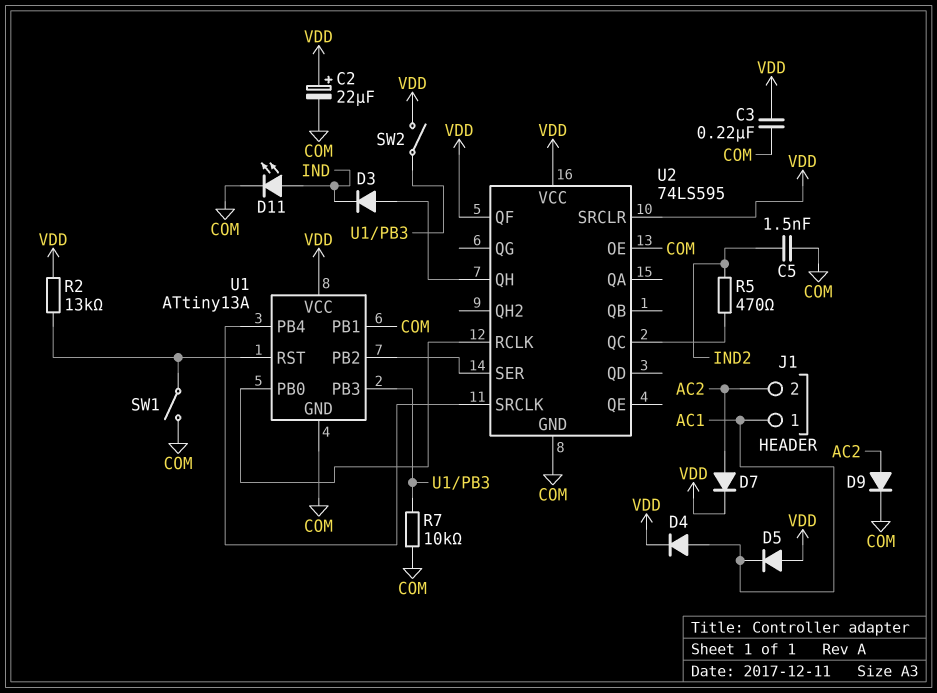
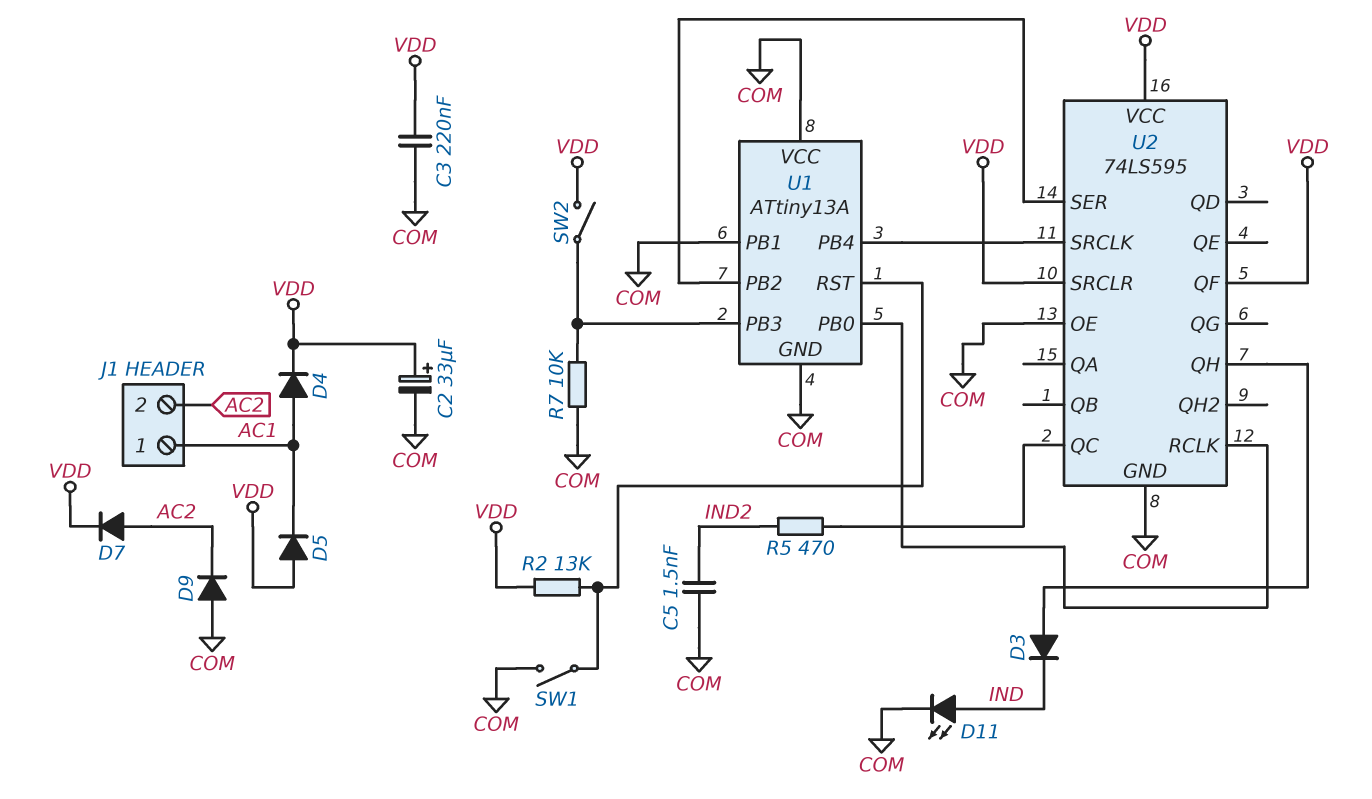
C2: 22uF (plus VDD, minus COM) -> 33uF (plus VDD, minus COM)
D9: diode (A AC2, K COM) -> diode (A COM, K AC2)
U1 pin VCC: VDD -> COM

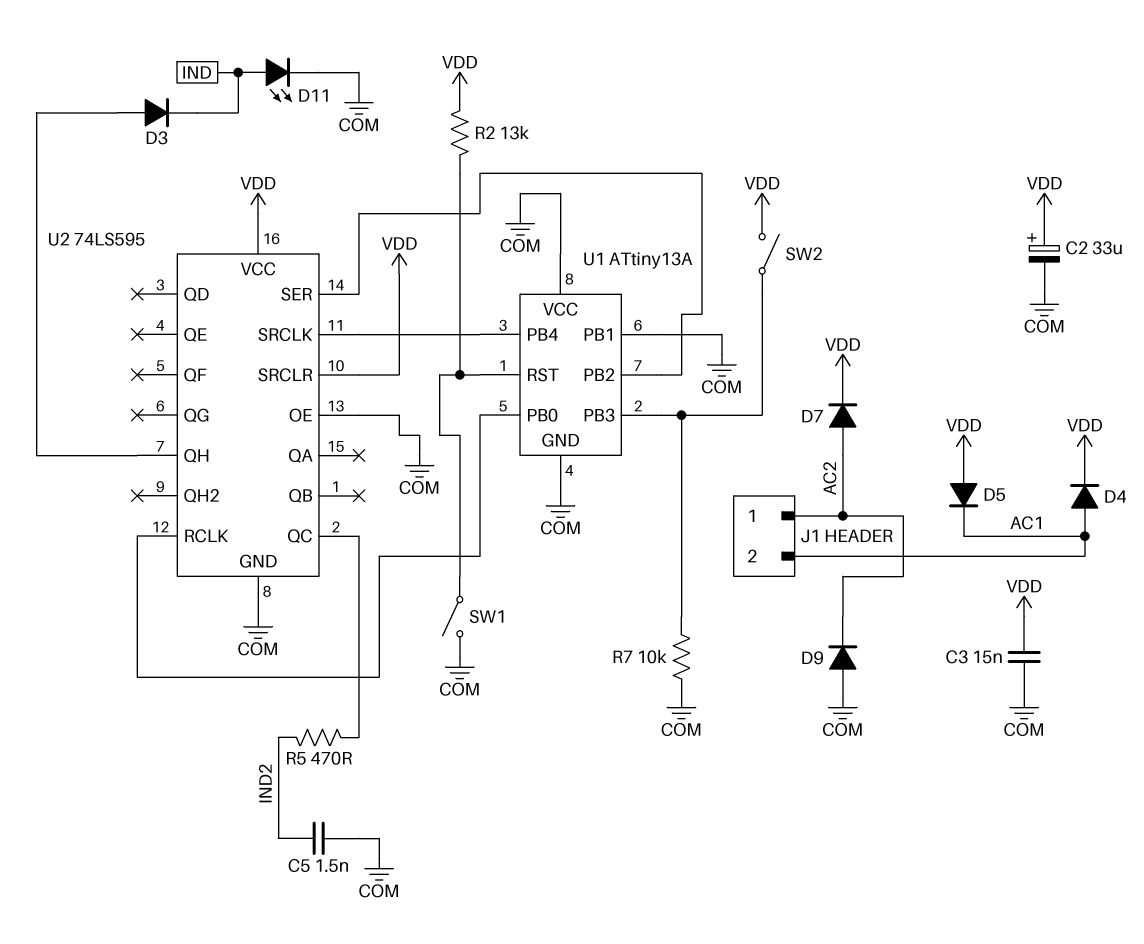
C3: 220nF (COM, VDD) -> 15nF (COM, VDD)
J1 pin 1: AC1 -> AC2
J1 pin 2: AC2 -> AC1
U2 pin QF: VDD -> none

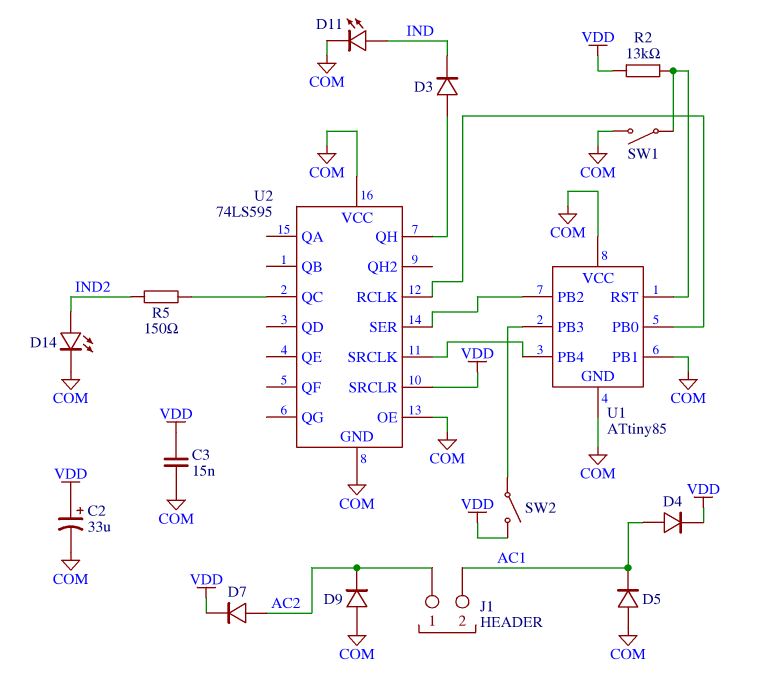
C5: 1.5nF (COM, IND2) -> none
D5: diode (A VDD, K AC1) -> diode (A COM, K AC1)
D14: none -> LED (A IND2, K COM)
R5: 470 (IND2, U2/QC) -> 150 (IND2, U2/QC)
R7: 10k (COM, U1/PB3) -> none
U1: ATtiny13A -> ATtiny85
U2 pin VCC: VDD -> COM

